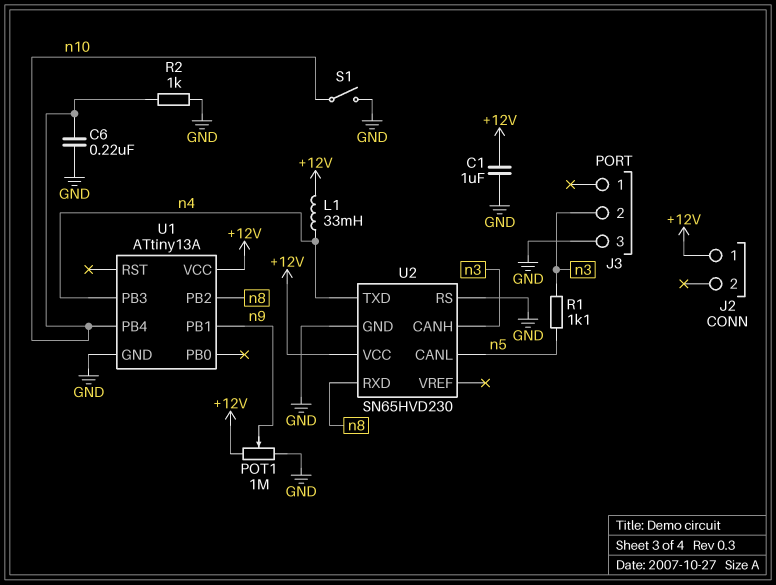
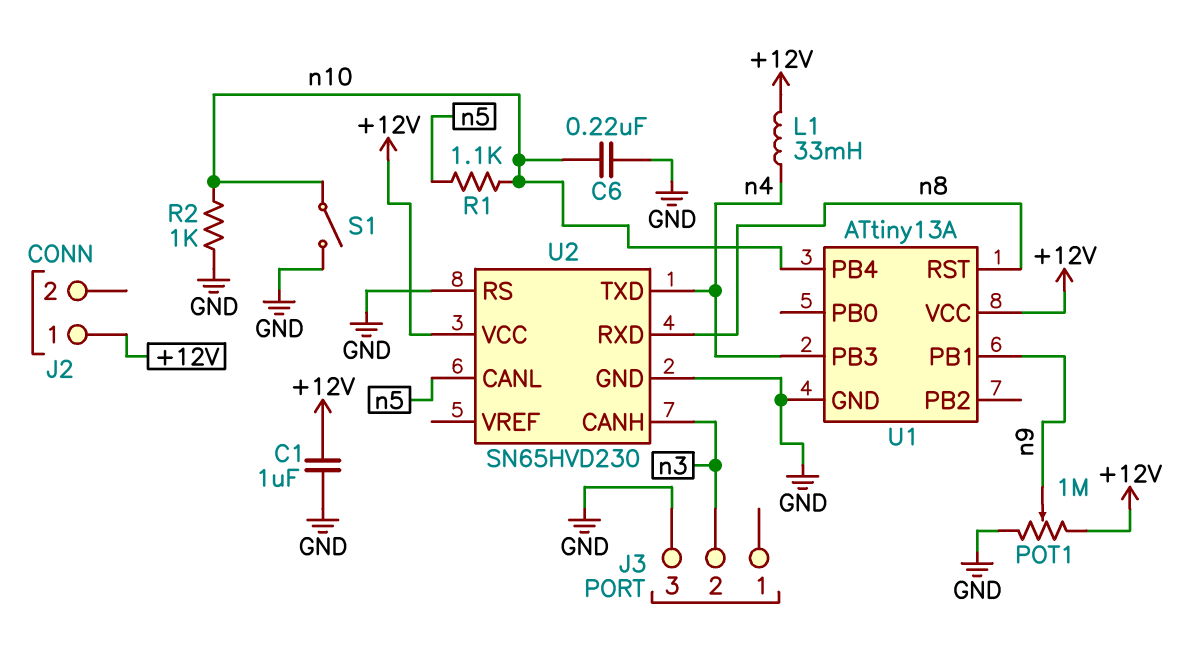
R1: 1.1k (n3, n5) -> 1.1k (n5, n10)
U1 pin PB2: n8 -> none
U1 pin RST: none -> n8

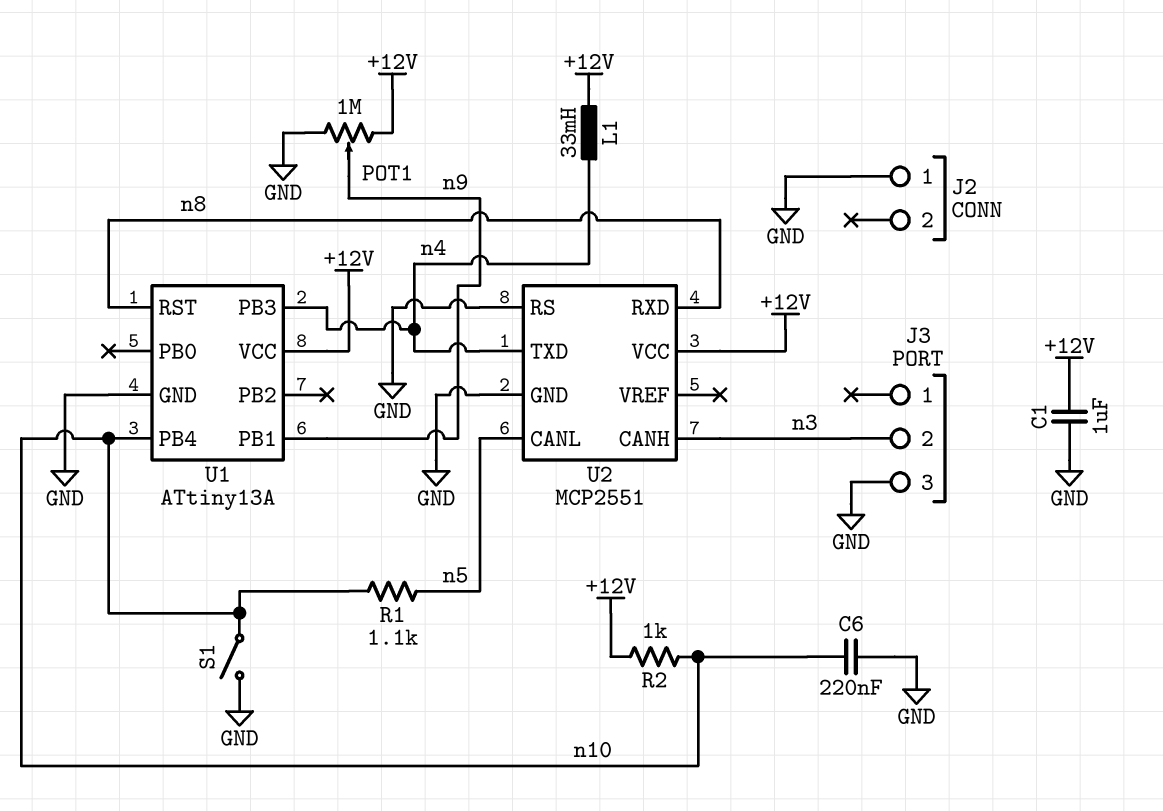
J2 pin 1: +12V -> GND
R2: 1k (GND, n10) -> 1k (+12V, n10)
U2: SN65HVD230 -> MCP2551

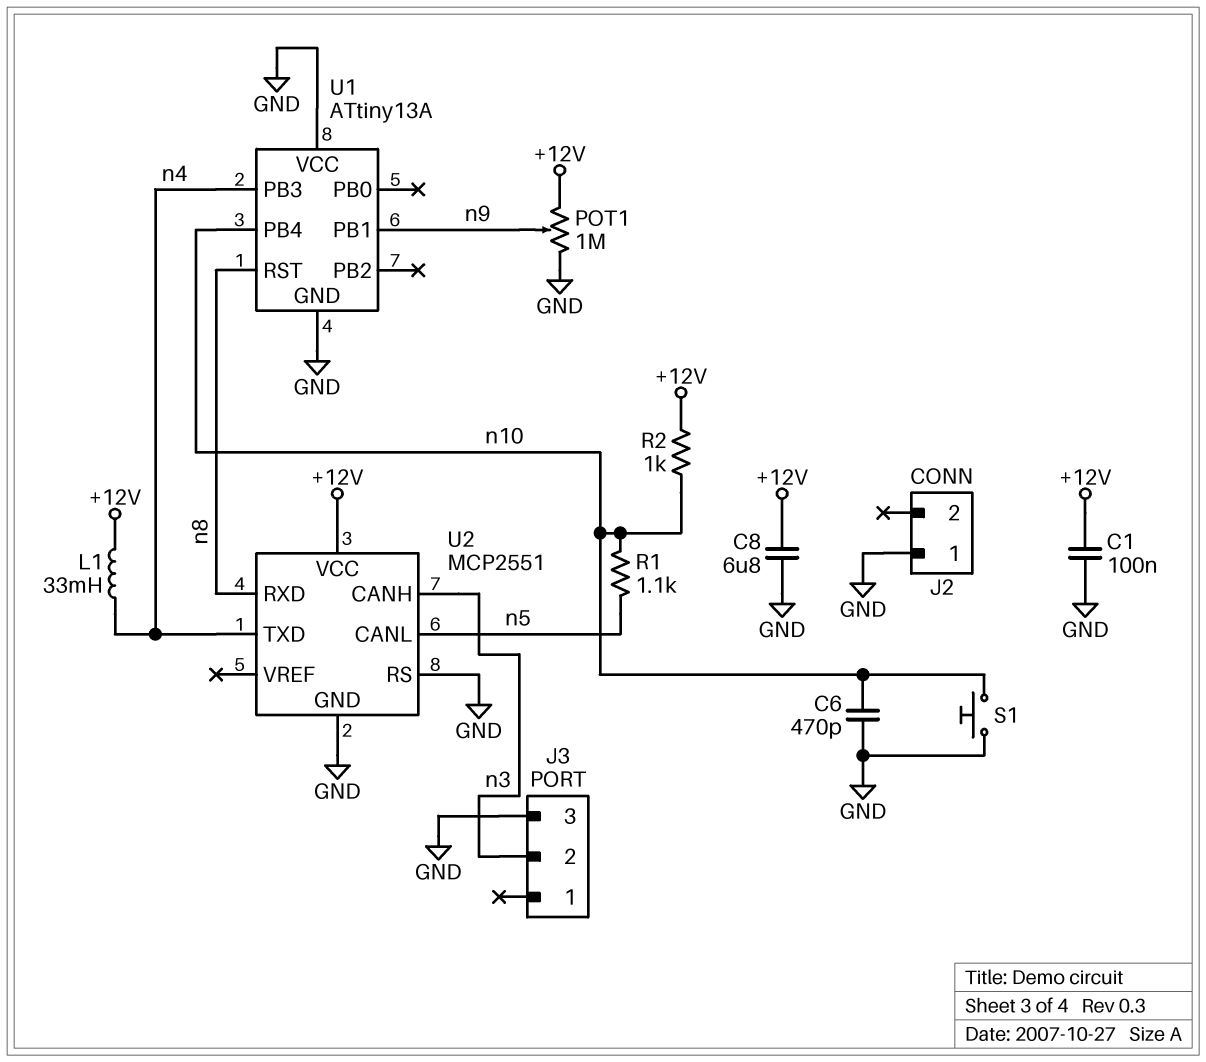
C1: 1uF (+12V, GND) -> 100nF (+12V, GND)
C6: 220nF (GND, n10) -> 470pF (GND, n10)
C8: none -> 6.8uF (+12V, GND)
S1: switch (GND, n10) -> button (GND, n10)
U1 pin VCC: +12V -> GND

